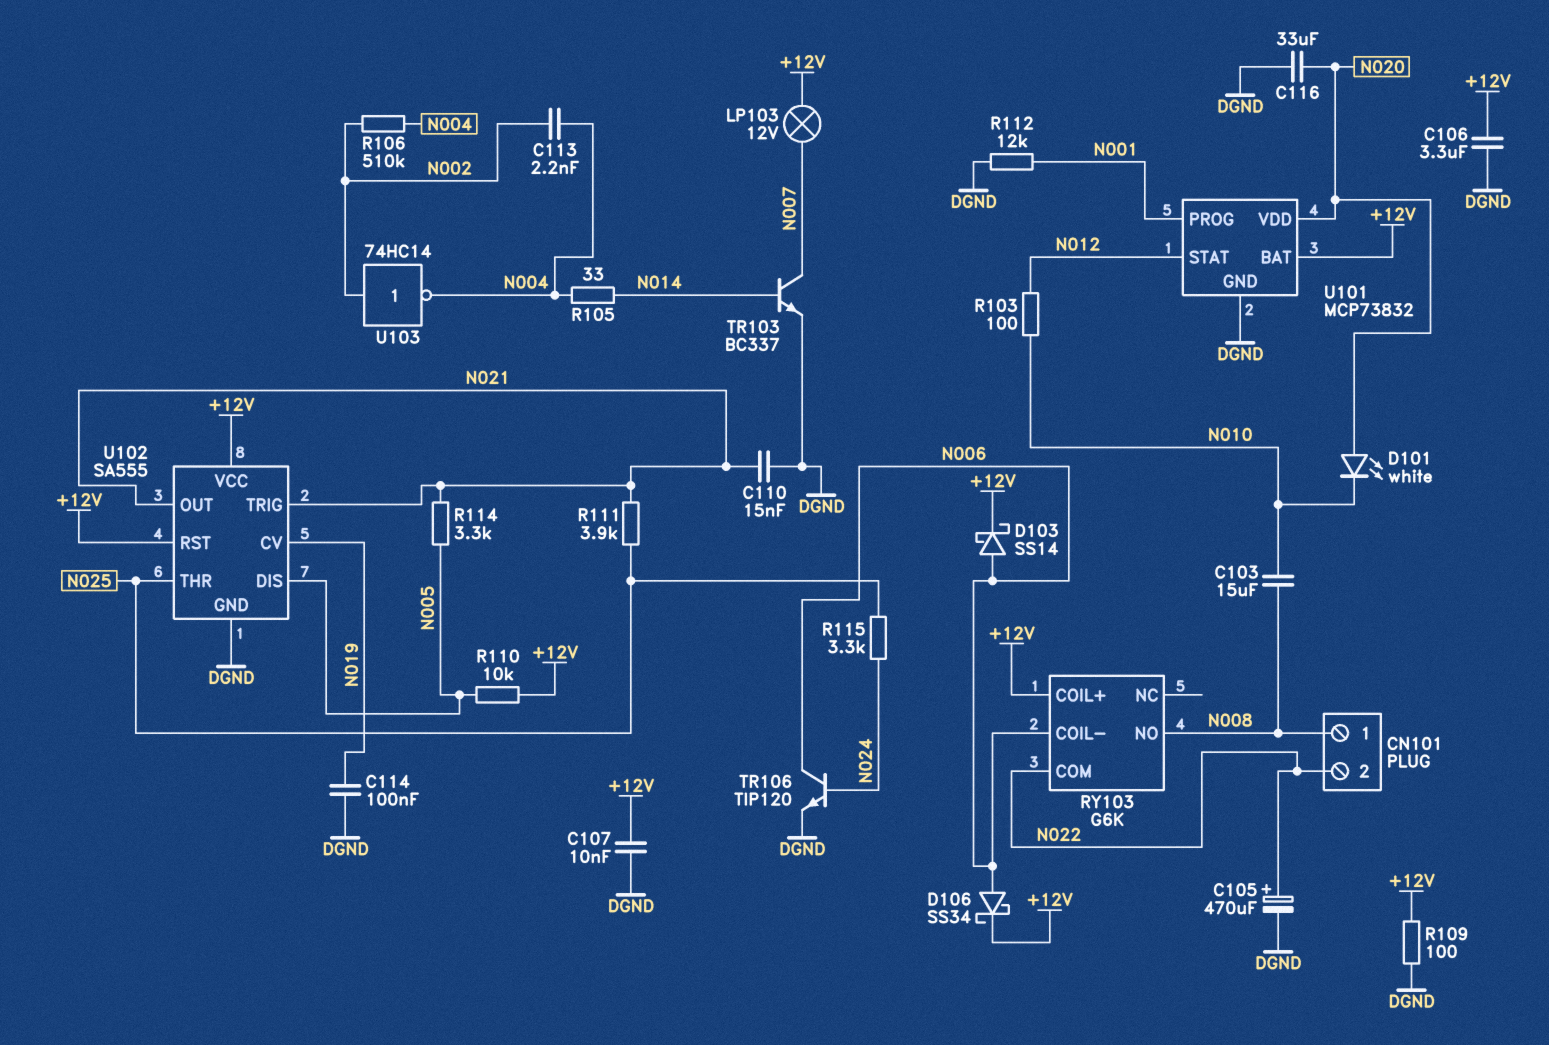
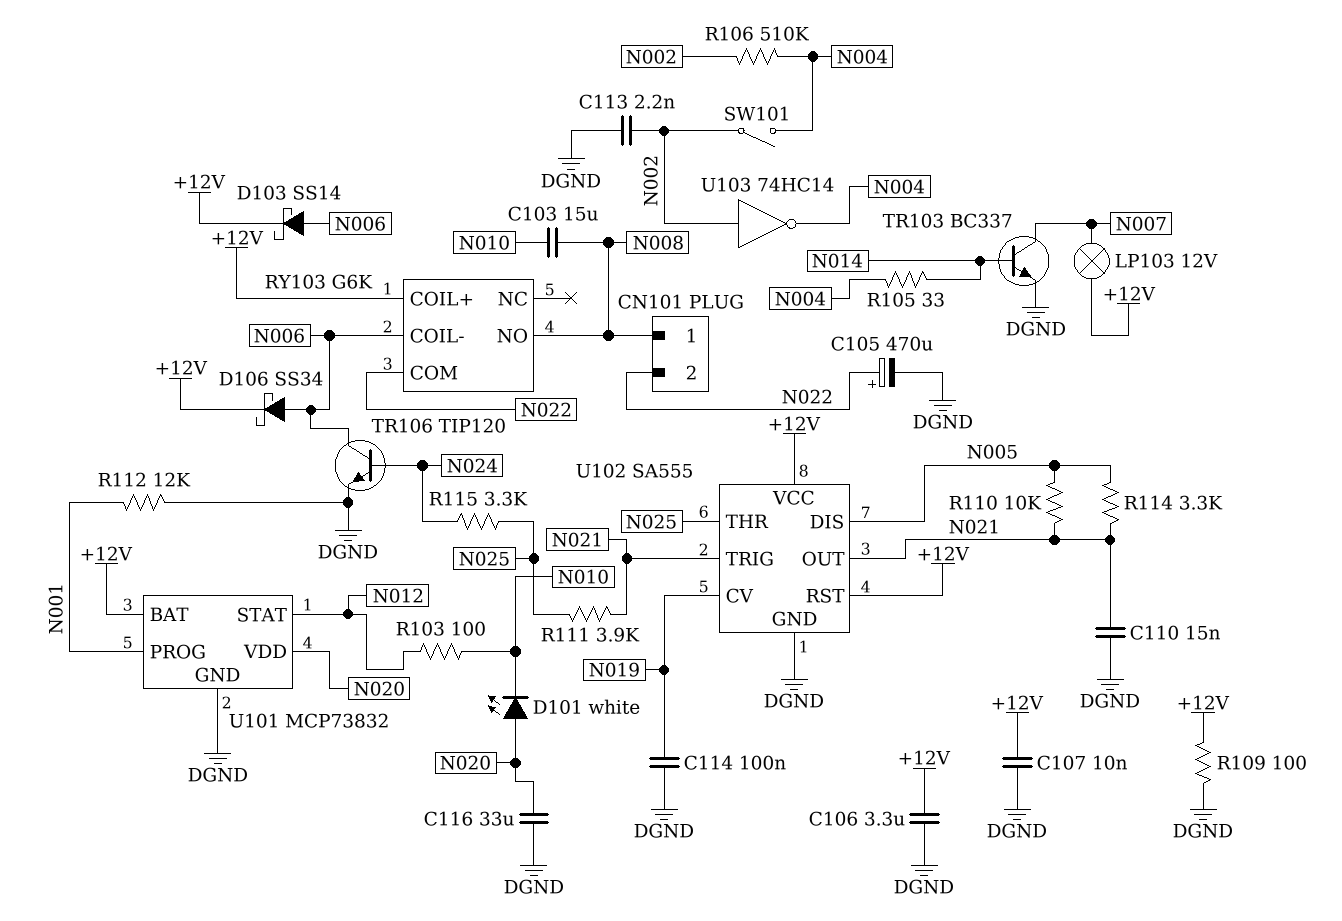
C113: 2.2nF (N002, N004) -> 2.2nF (DGND, N002)
R110: 10k (+12V, N005) -> 10k (N005, N021)
SW101: none -> switch (N002, N004)

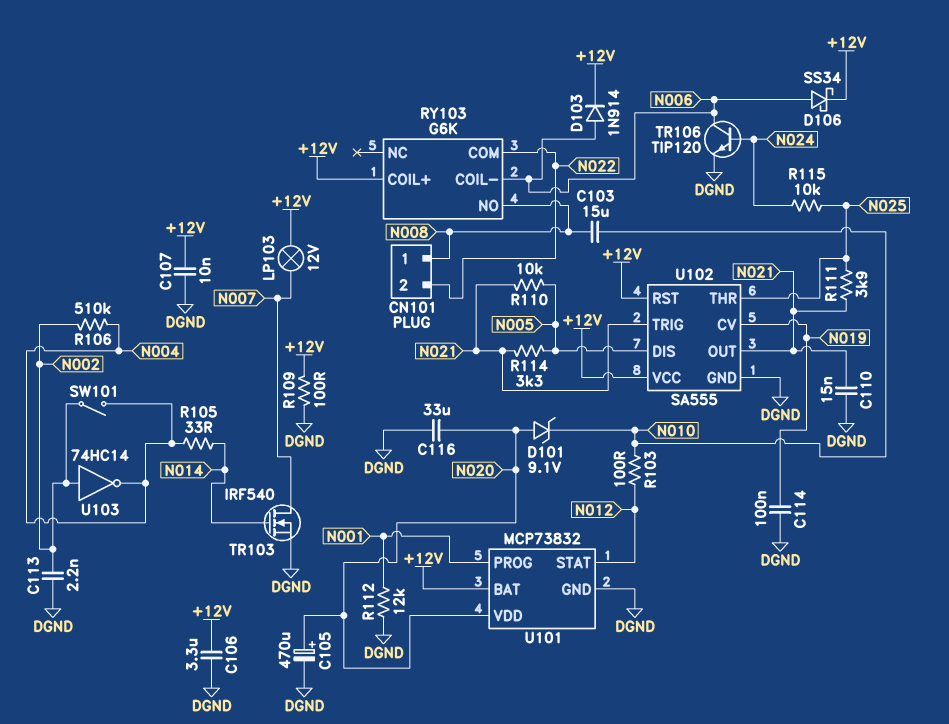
C105: 470uF (plus N022, minus DGND) -> 470uF (plus N020, minus DGND)
D101: LED white (A N020, K N010) -> zener 9.1V (A N020, K N010)
D103: schottky SS14 (A N006, K +12V) -> diode 1N914 (A N006, K +12V)
R115: 3.3k (N024, N025) -> 10k (N024, N025)
TR103: NPN BC337 (B N014, C N007, E DGND) -> NMOS IRF540 (G N014, D N007, S DGND)

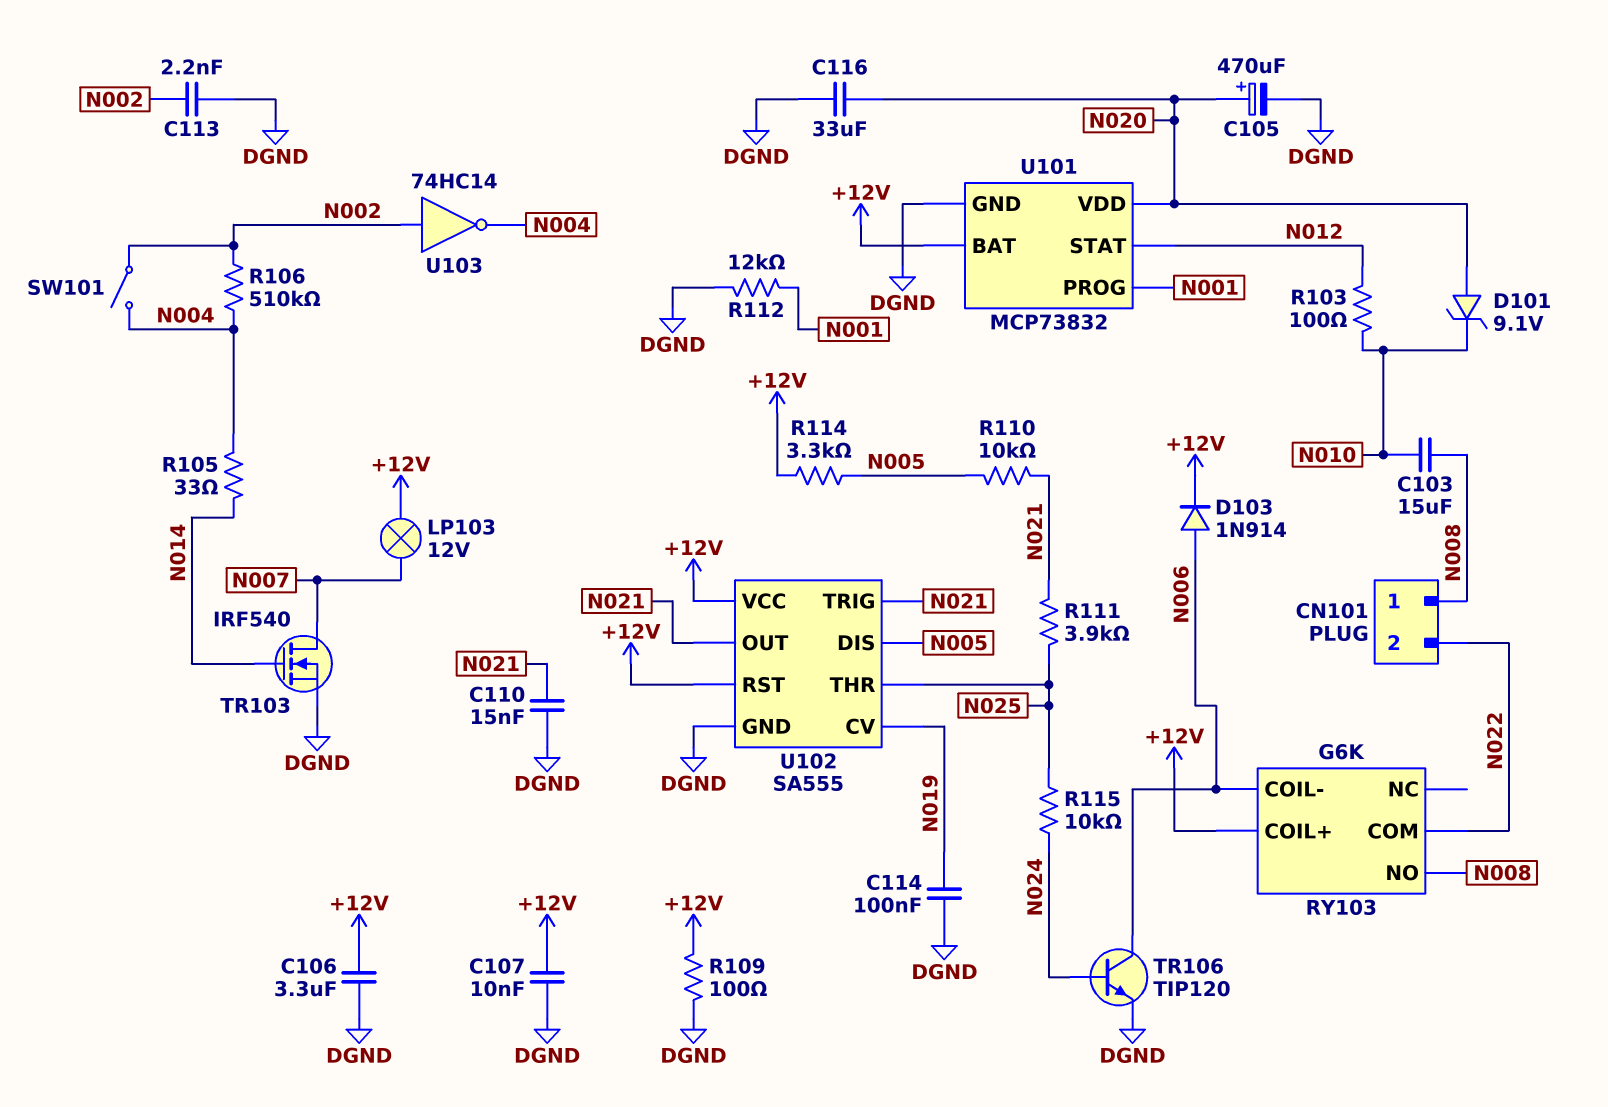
D106: schottky SS34 (A N006, K +12V) -> none
R114: 3.3k (N005, N021) -> 3.3k (+12V, N005)

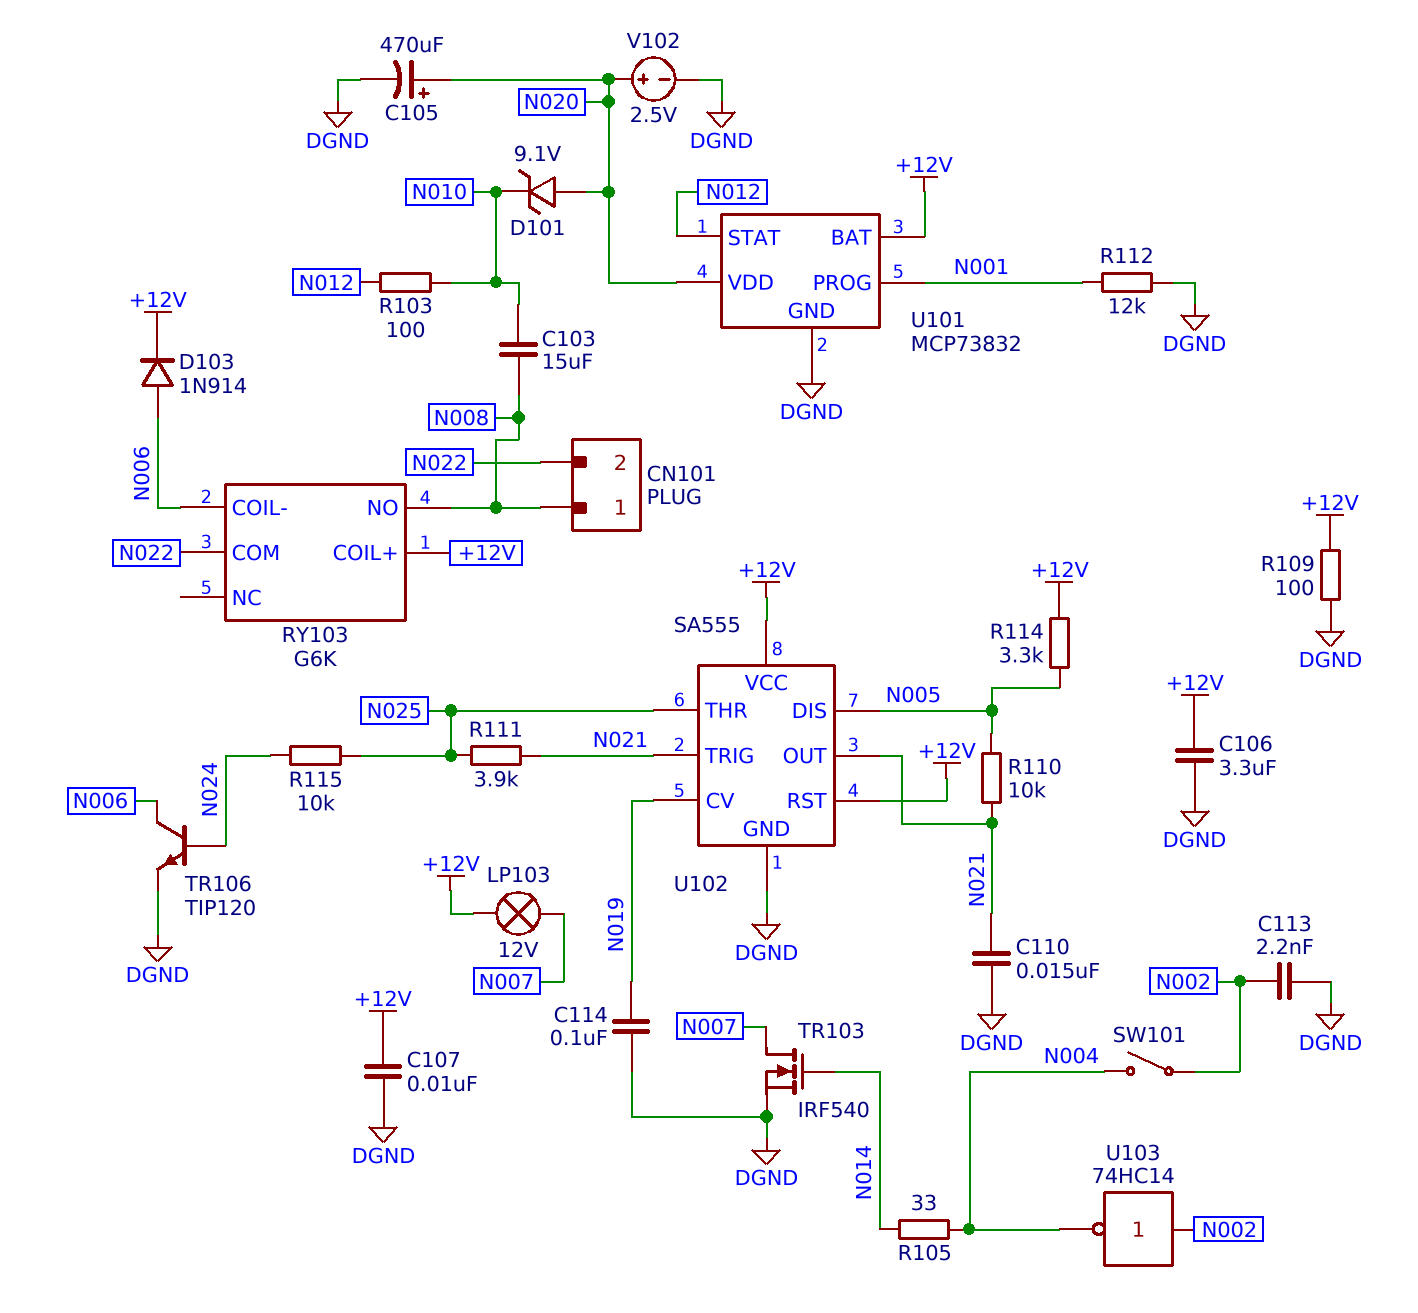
C116: 33uF (DGND, N020) -> none
R106: 510k (N002, N004) -> none
V102: none -> 2.5V (plus N020, minus DGND)

